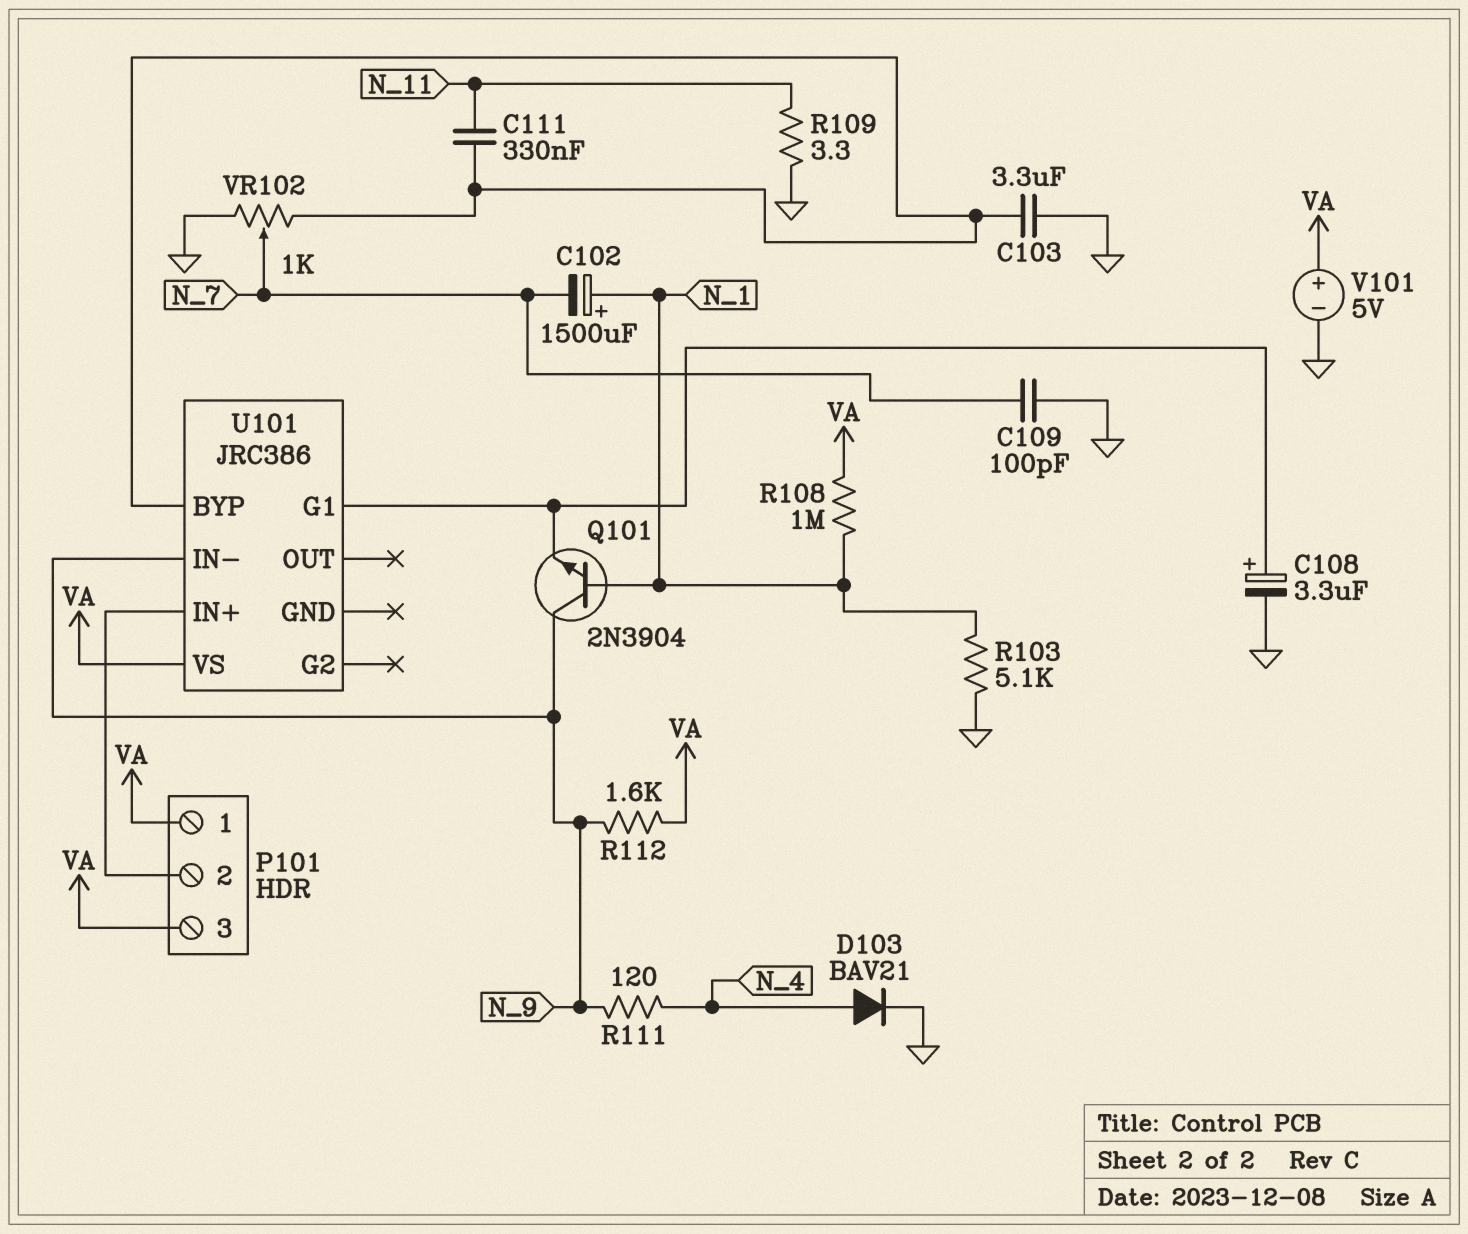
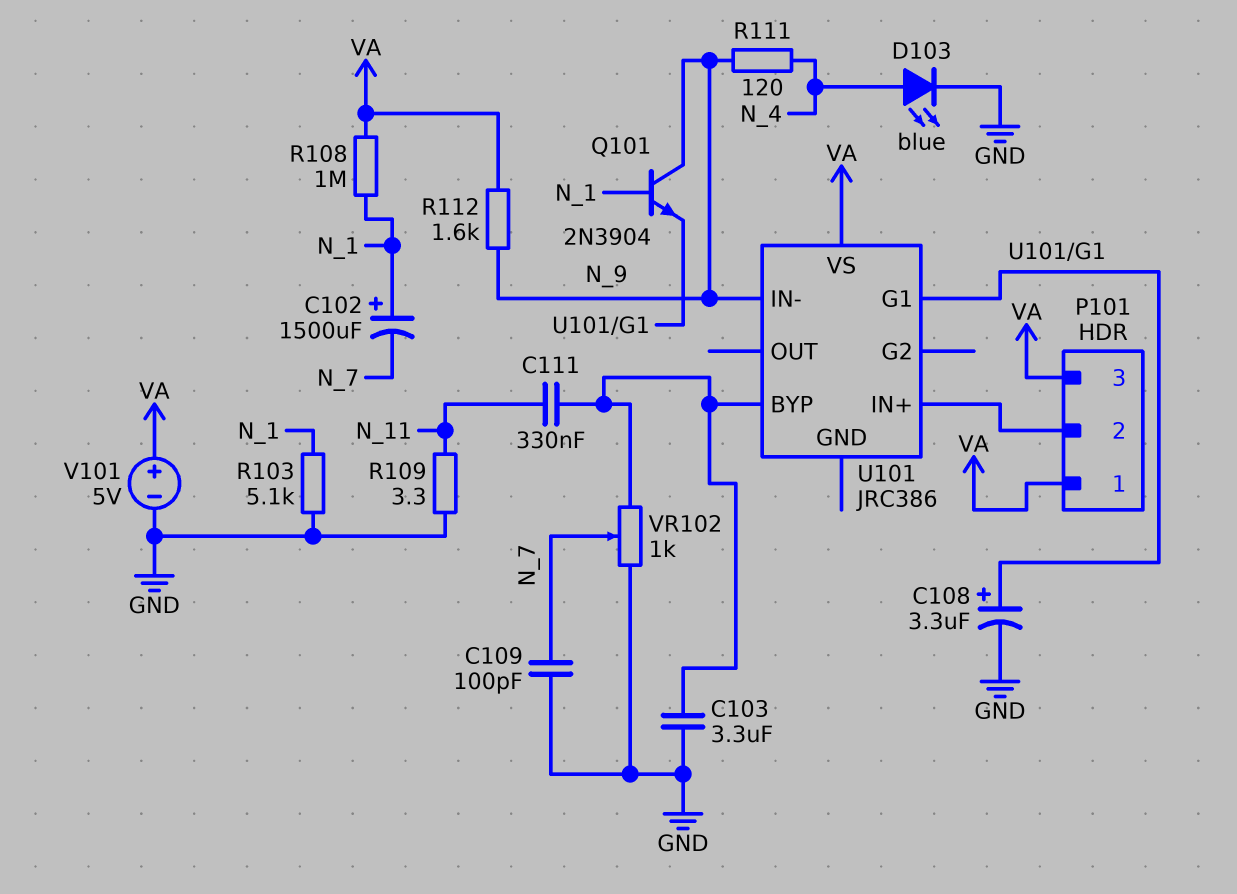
D103: diode BAV21 (A N_4, K GND) -> LED blue (A N_4, K GND)

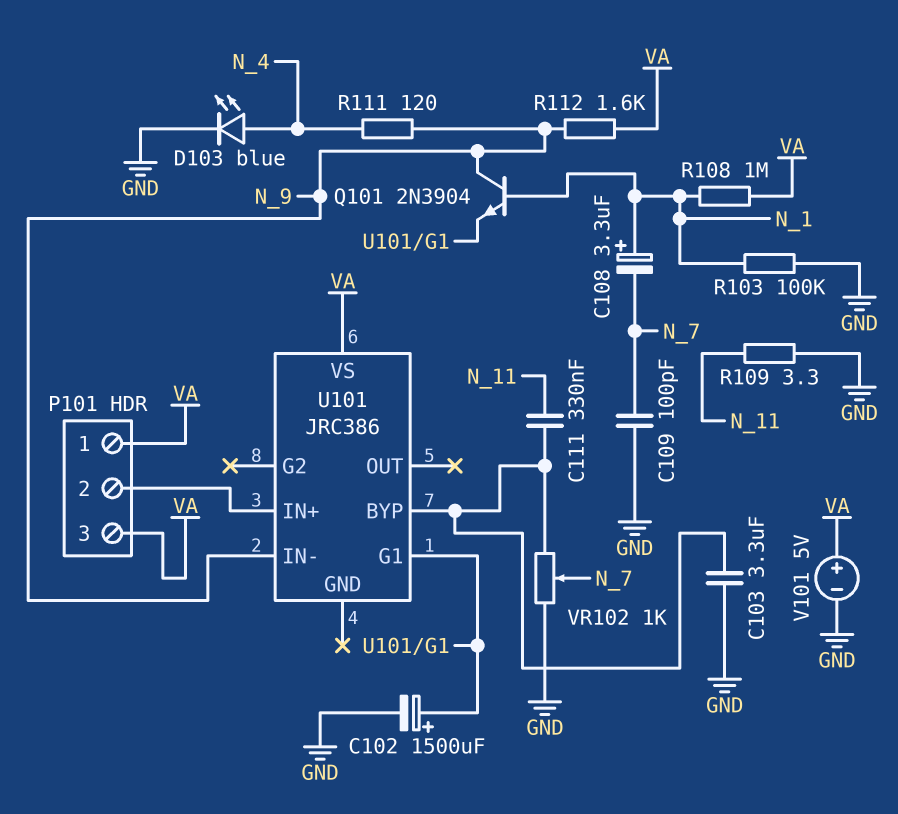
C102: 1500uF (plus N_1, minus N_7) -> 1500uF (plus U101/G1, minus GND)
C108: 3.3uF (plus U101/G1, minus GND) -> 3.3uF (plus N_1, minus N_7)
R103: 5.1k (GND, N_1) -> 100k (GND, N_1)

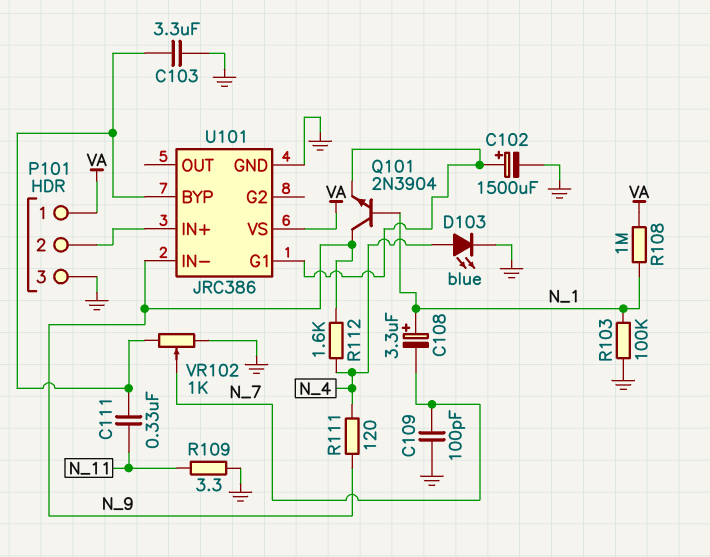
P101 pin 3: VA -> GND
R112: 1.6k (N_9, VA) -> 1.6k (N_4, N_9)
U101 pin GND: none -> GND
V101: 5V (plus VA, minus GND) -> none

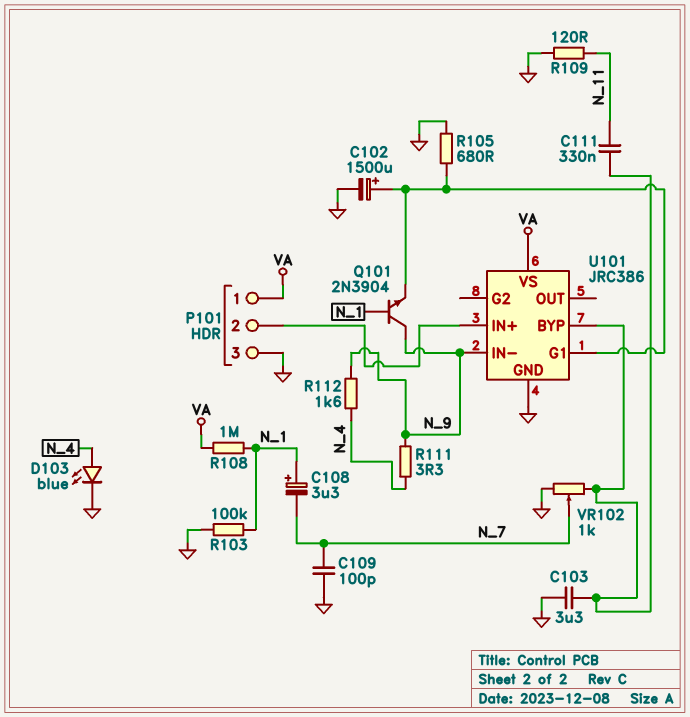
R105: none -> 680 (GND, U101/G1)
R109: 3.3 (GND, N_11) -> 120 (GND, N_11)
R111: 120 (N_4, N_9) -> 3.3 (N_4, N_9)

